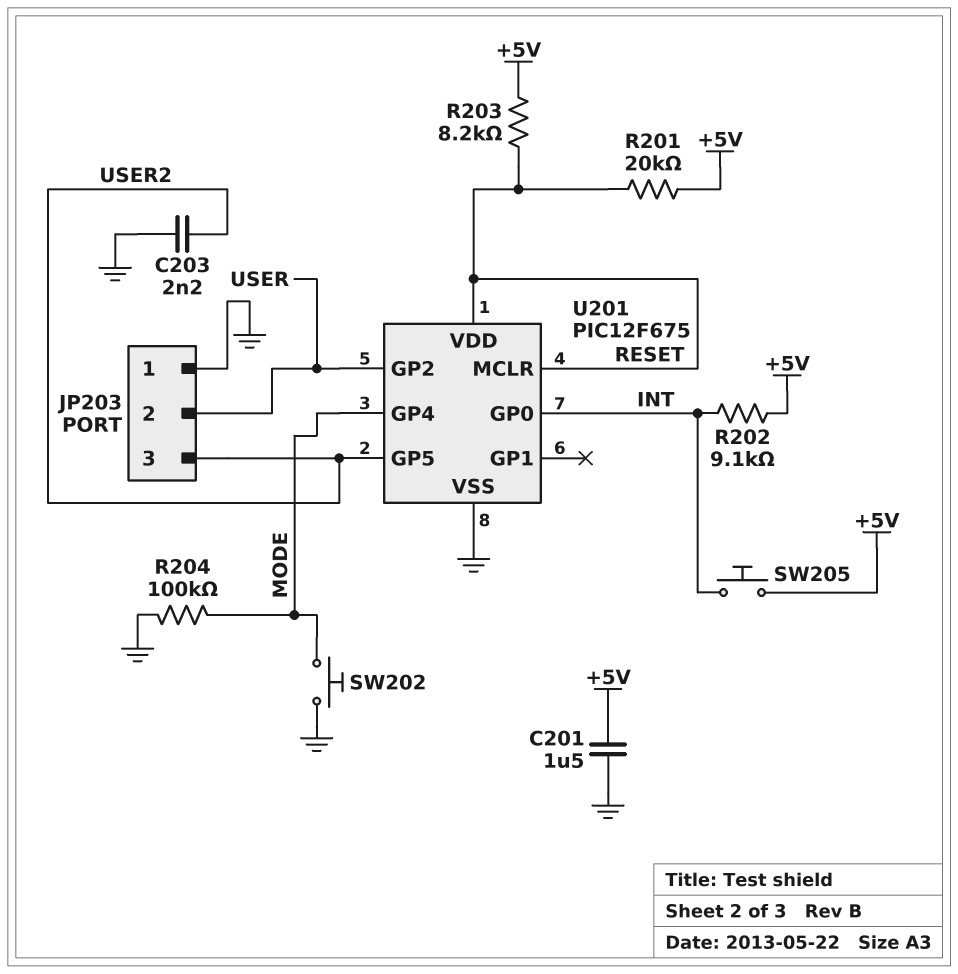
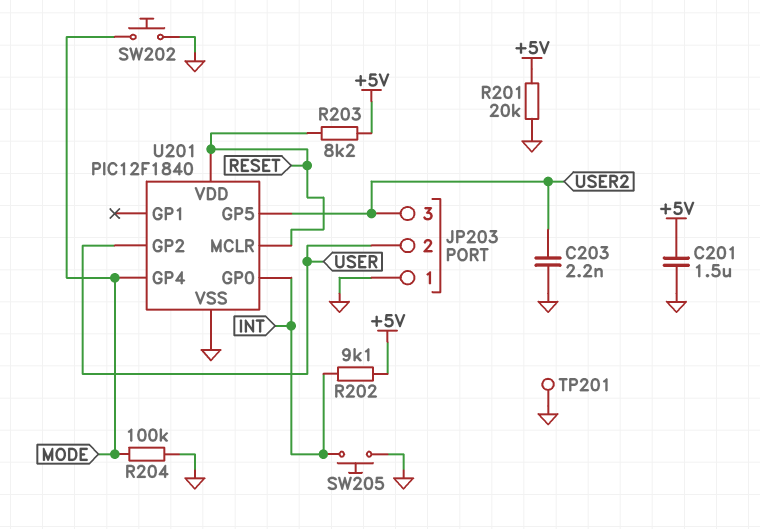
R201: 20k (+5V, RESET) -> 20k (+5V, GND)
SW205: button (+5V, INT) -> button (GND, INT)
TP201: none -> test point (GND)
U201: PIC12F675 -> PIC12F1840

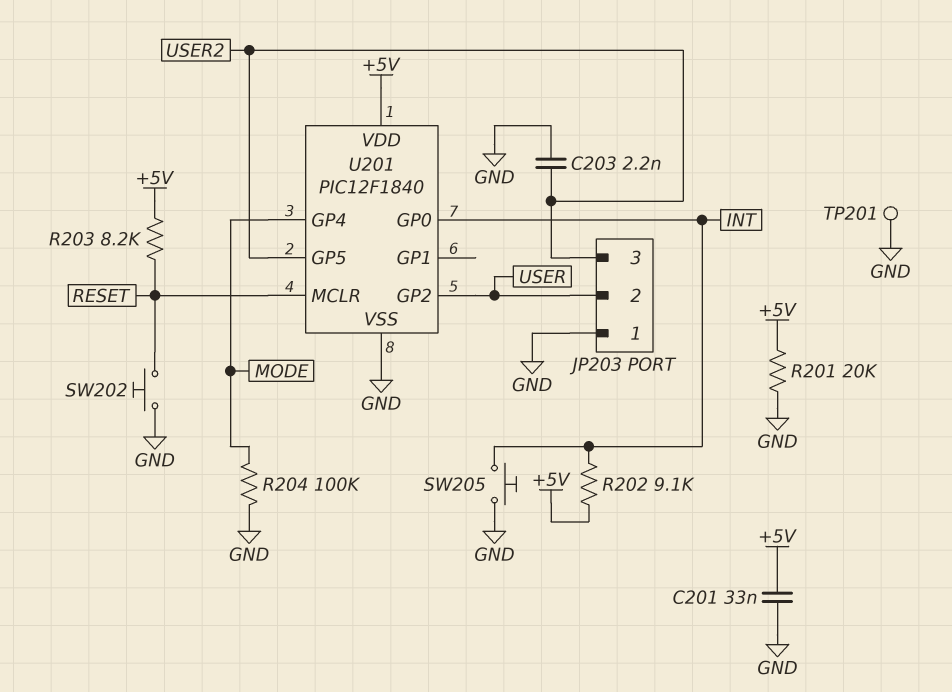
C201: 1.5uF (+5V, GND) -> 33nF (+5V, GND)
SW202: button (GND, MODE) -> button (GND, RESET)
U201 pin VDD: RESET -> +5V

